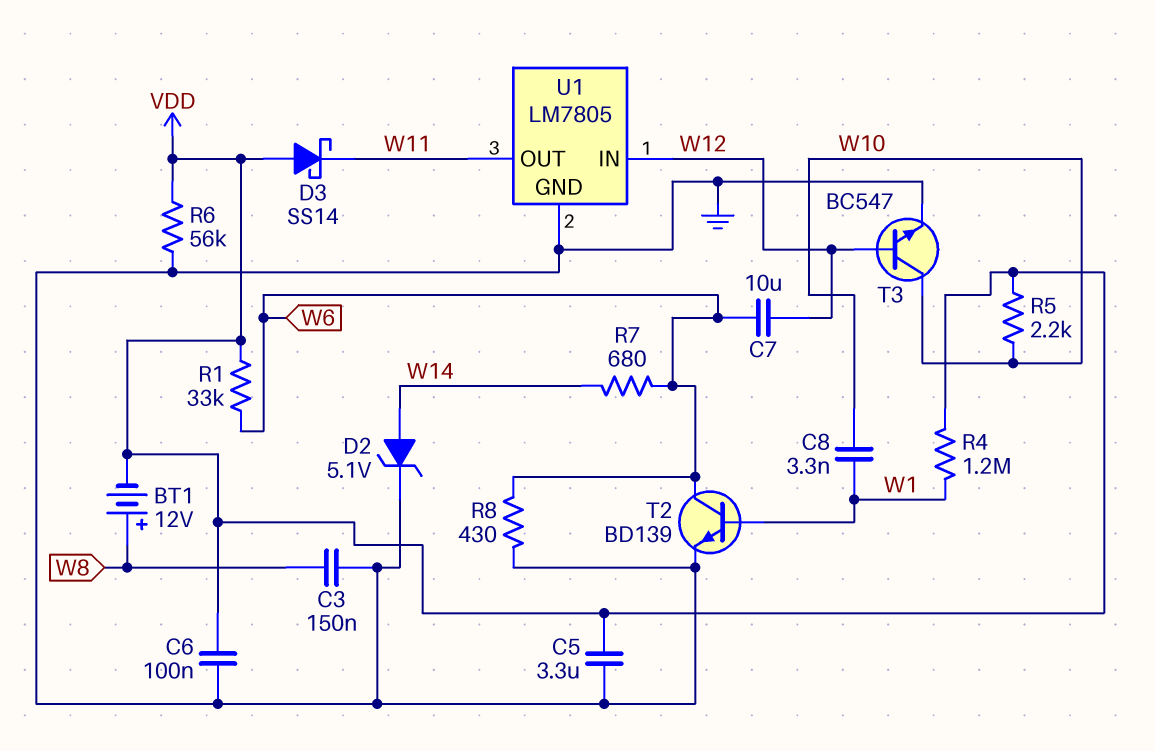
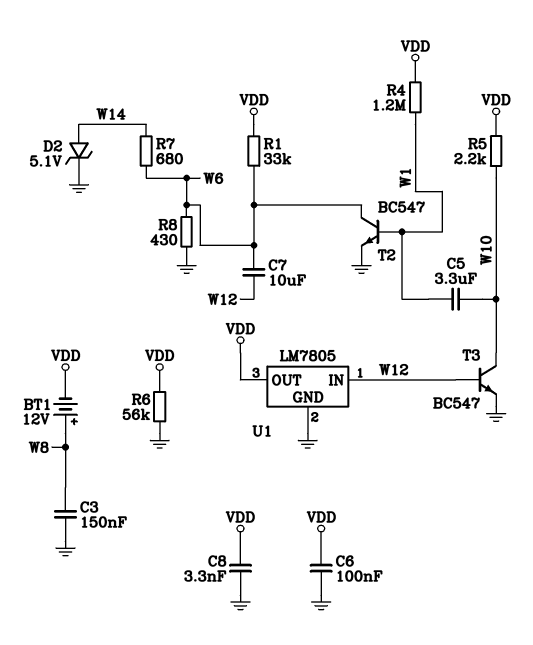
C5: 3.3uF (GND, VDD) -> 3.3uF (W1, W10)
C8: 3.3nF (W1, W10) -> 3.3nF (GND, VDD)
D3: schottky SS14 (A VDD, K W11) -> none
T2: NPN BD139 (B W1, C W6, E GND) -> NPN BC547 (B W1, C W6, E GND)
U1 pin OUT: W11 -> VDD

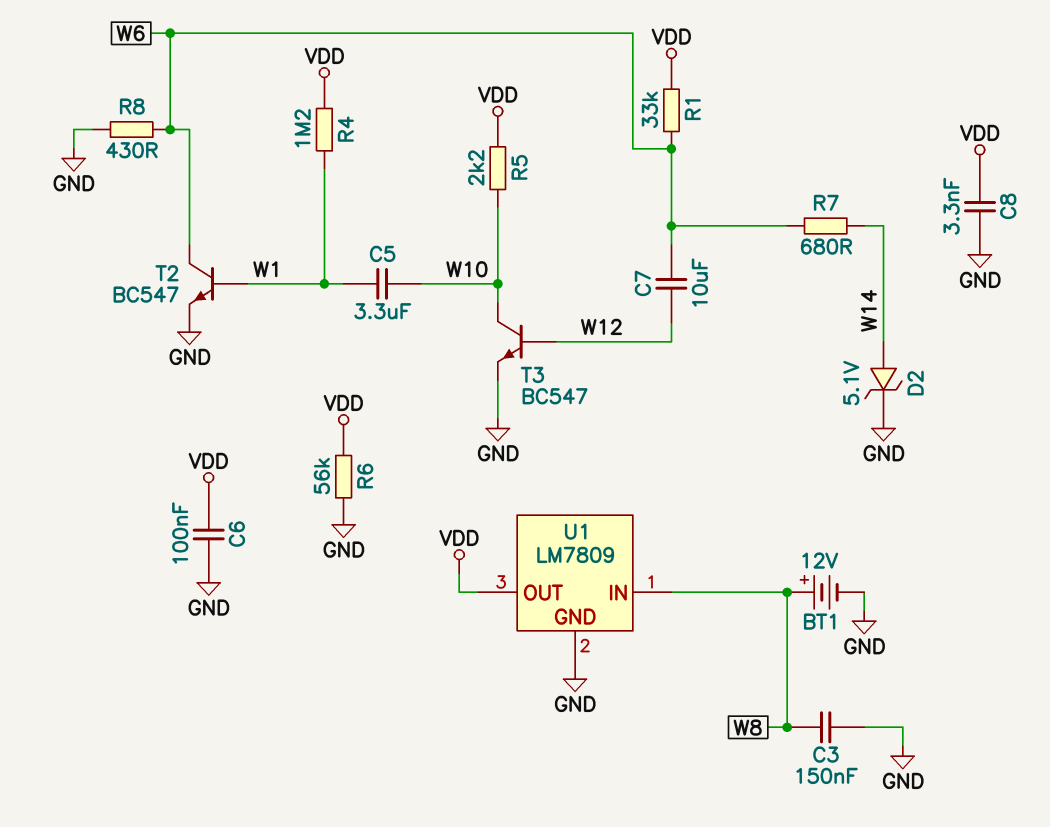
BT1: 12V (plus W8, minus VDD) -> 12V (plus W8, minus GND)
U1: LM7805 -> LM7809
U1 pin IN: W12 -> W8

